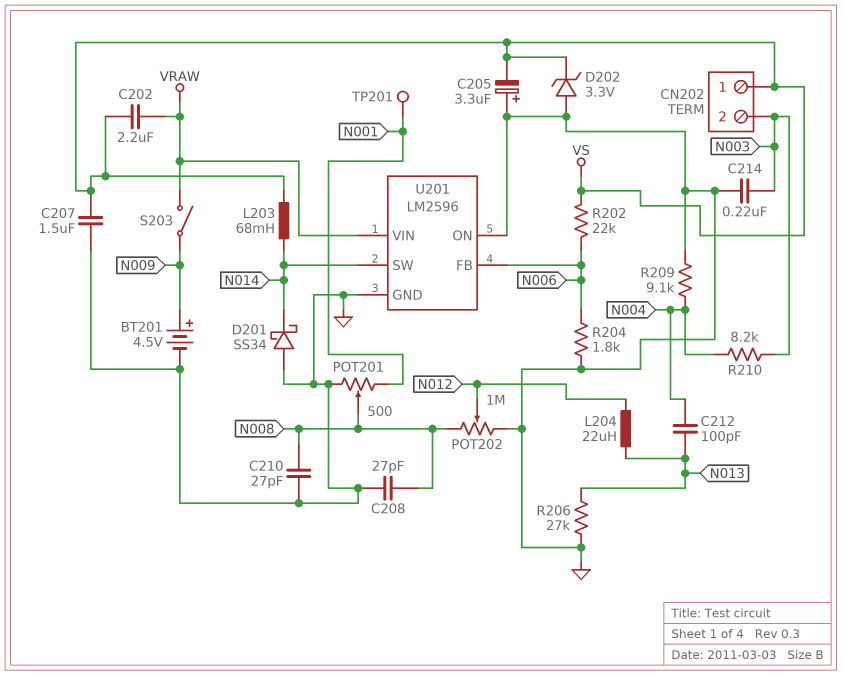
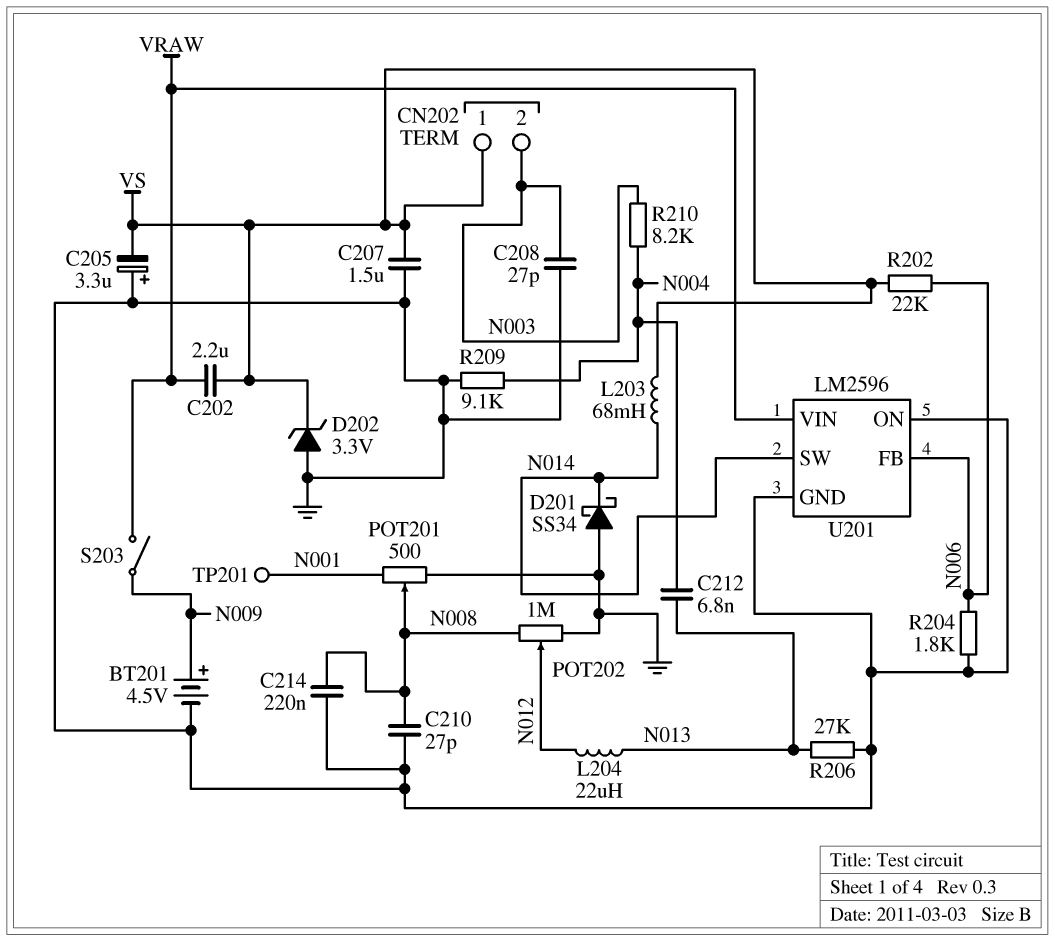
C208: 27pF (GND, N008) -> 27pF (GND, N003)
C212: 100pF (N004, N013) -> 6.8nF (N004, N013)
C214: 220nF (GND, N003) -> 220nF (GND, N008)

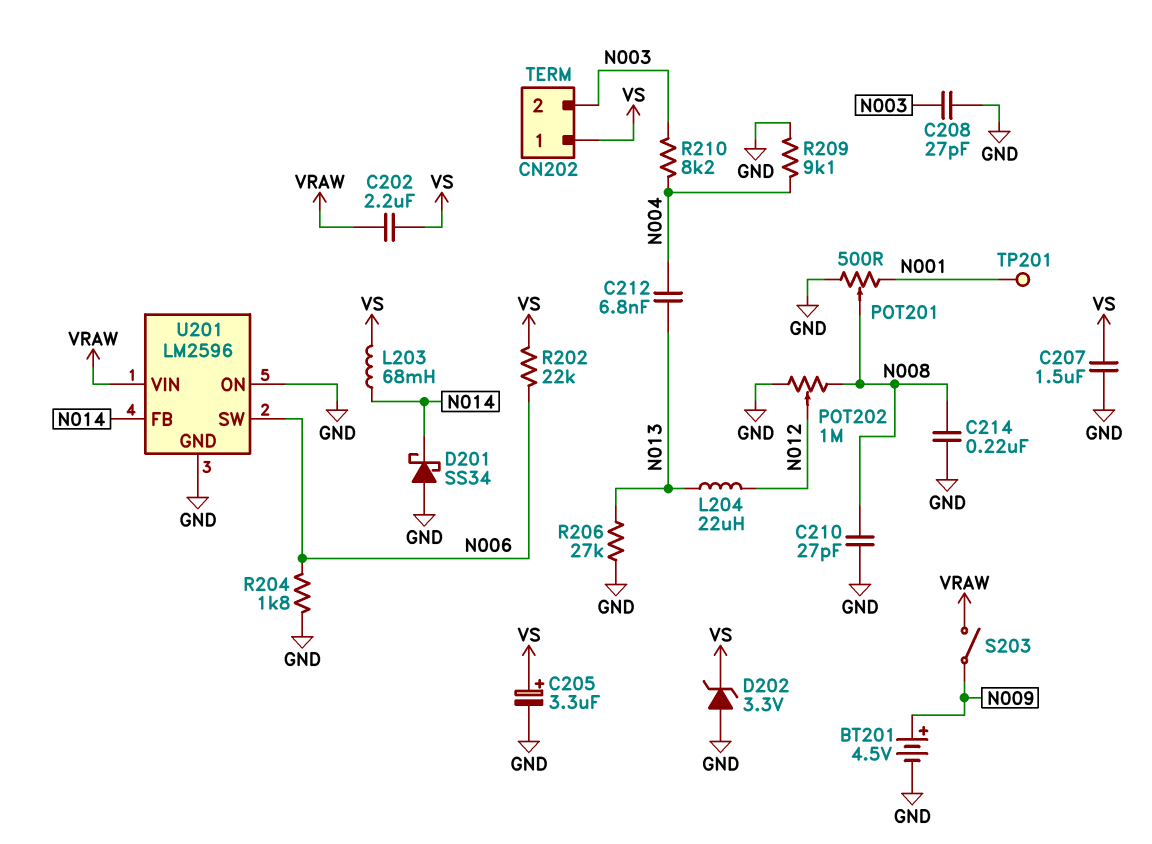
C205: 3.3uF (plus GND, minus VS) -> 3.3uF (plus VS, minus GND)
U201 pin FB: N006 -> N014
U201 pin SW: N014 -> N006

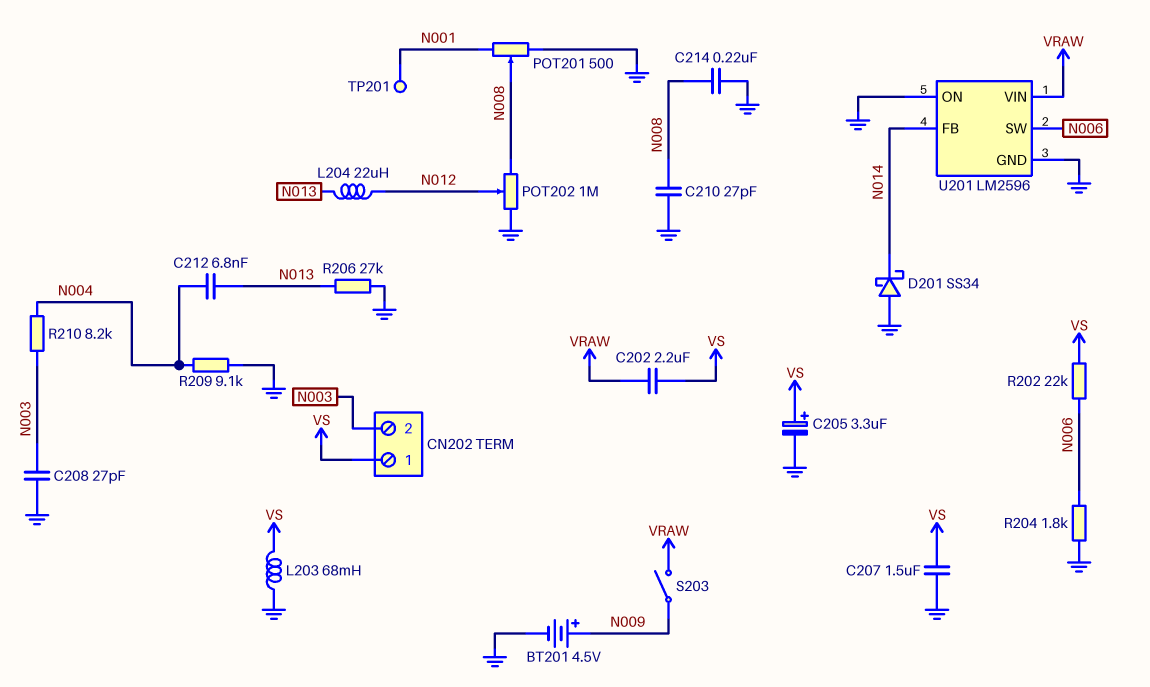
D202: zener 3.3V (A GND, K VS) -> none
L203: 68mH (N014, VS) -> 68mH (GND, VS)

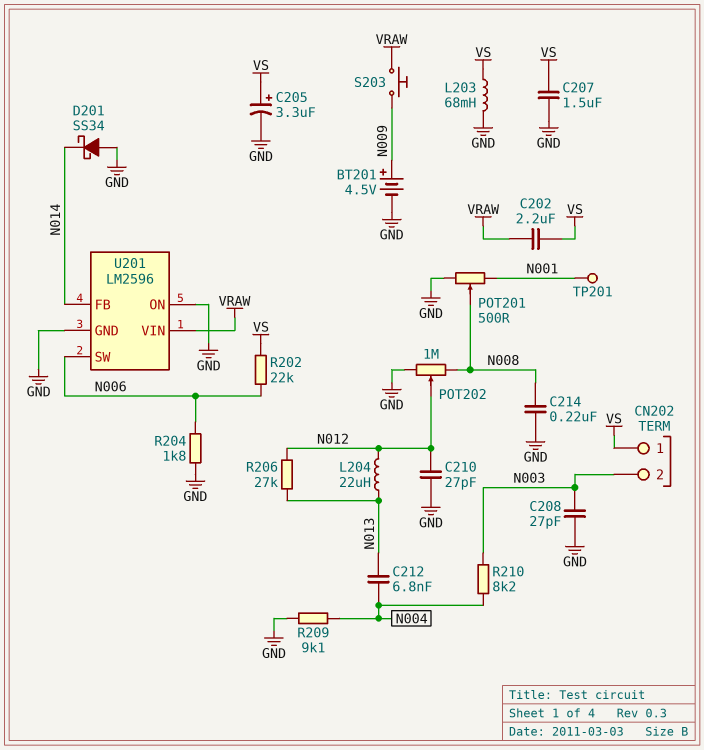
C210: 27pF (GND, N008) -> 27pF (GND, N012)
R206: 27k (GND, N013) -> 27k (N012, N013)
S203: switch (N009, VRAW) -> button (N009, VRAW)

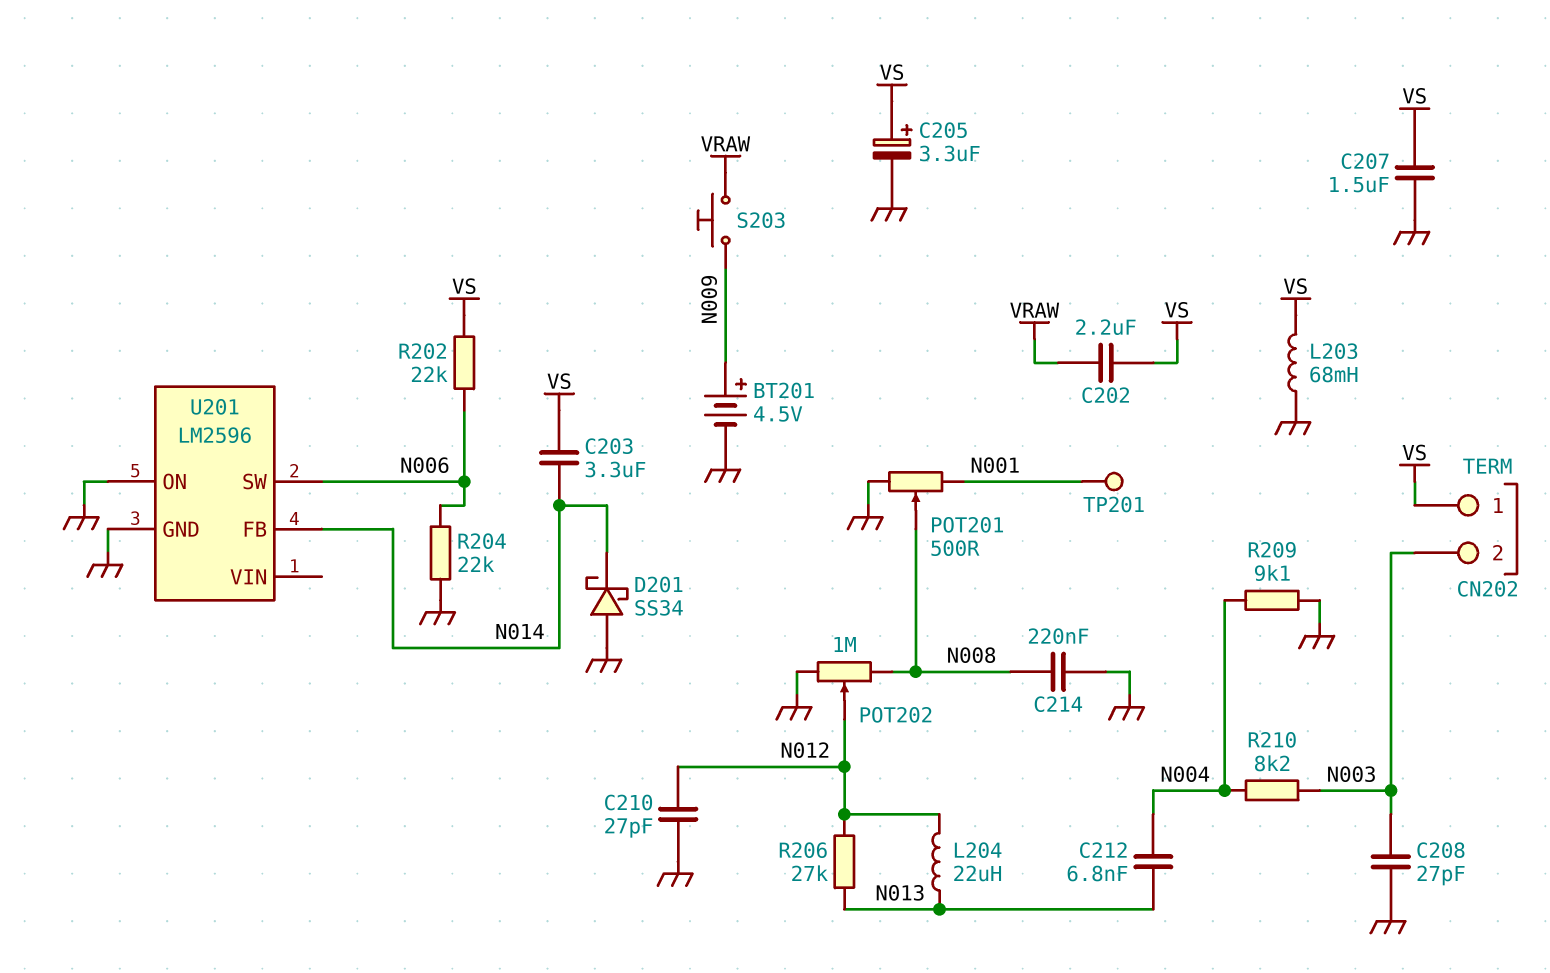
C203: none -> 3.3uF (N014, VS)
R204: 1.8k (GND, N006) -> 22k (GND, N006)
U201 pin VIN: VRAW -> none

